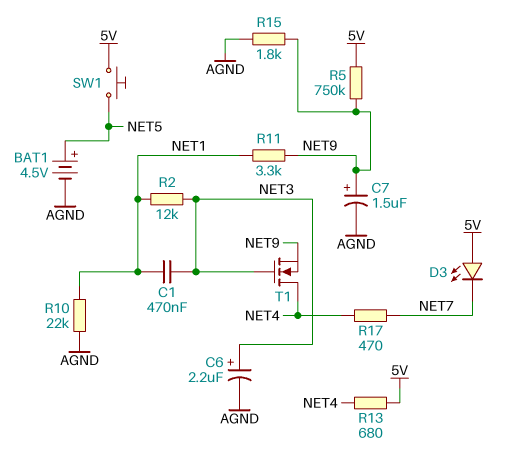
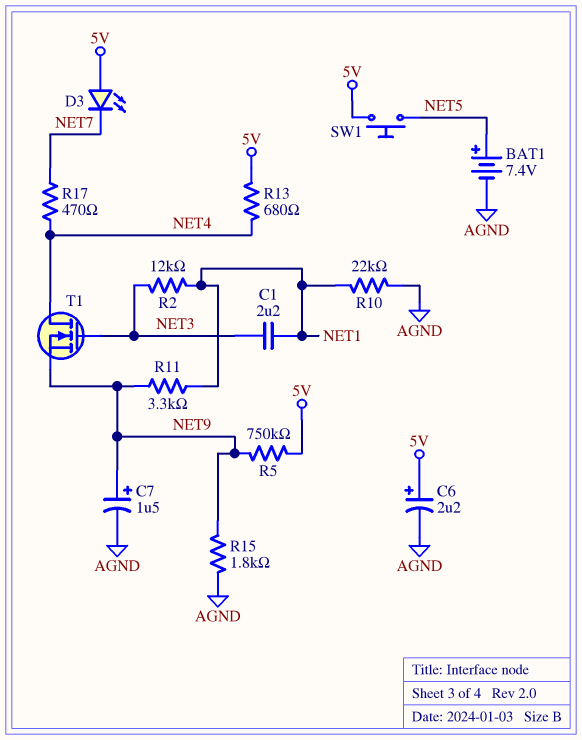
BAT1: 4.5V (plus NET5, minus AGND) -> 7.4V (plus NET5, minus AGND)
C1: 470nF (NET1, NET3) -> 2.2uF (NET1, NET3)
C6: 2.2uF (plus NET3, minus AGND) -> 2.2uF (plus 5V, minus AGND)

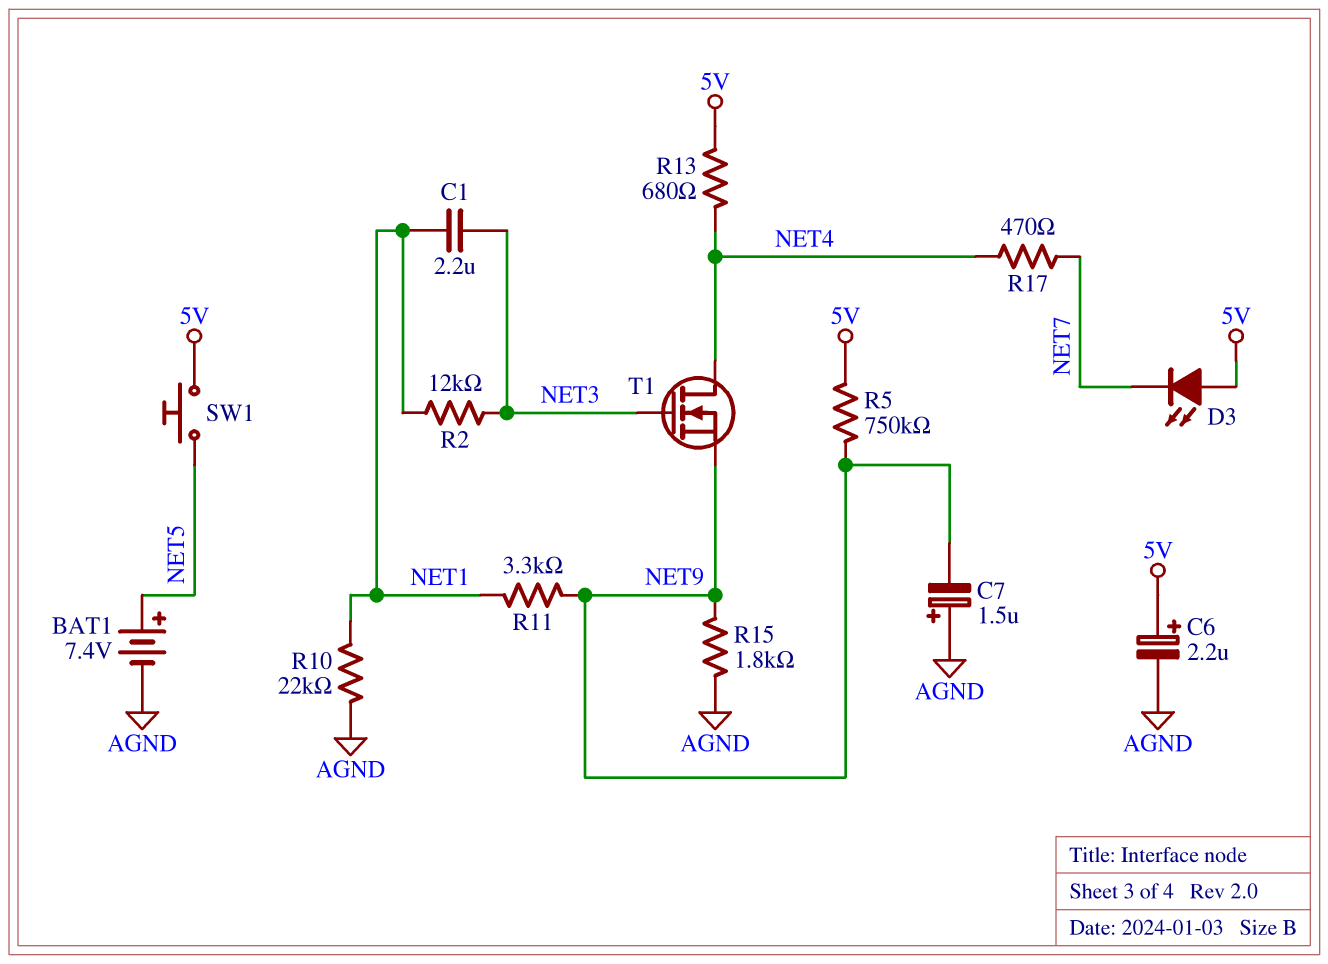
C7: 1.5uF (plus NET9, minus AGND) -> 1.5uF (plus AGND, minus NET9)

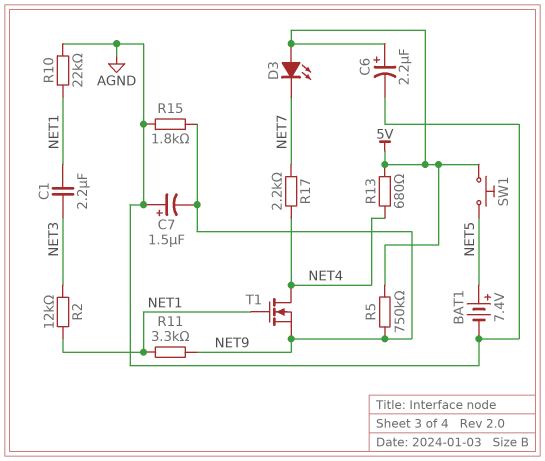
R17: 470 (NET4, NET7) -> 2.2k (NET4, NET7)
T1: NMOS (G NET3, D NET4, S NET9) -> NMOS (G NET1, D NET4, S NET9)

